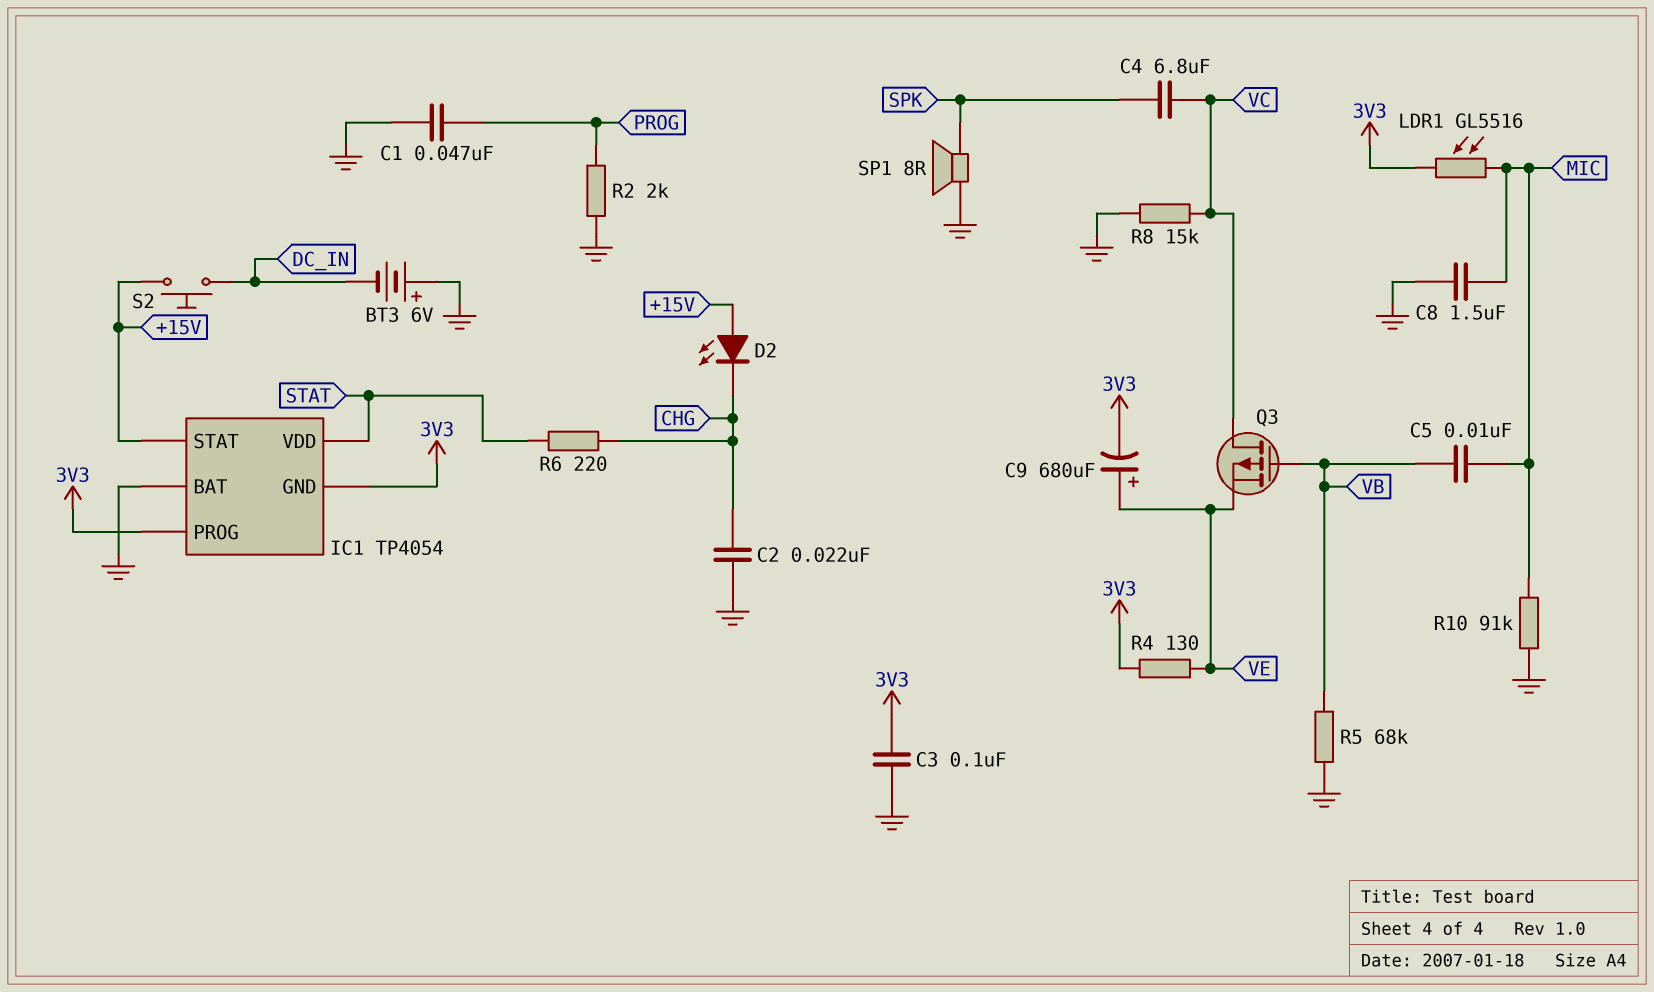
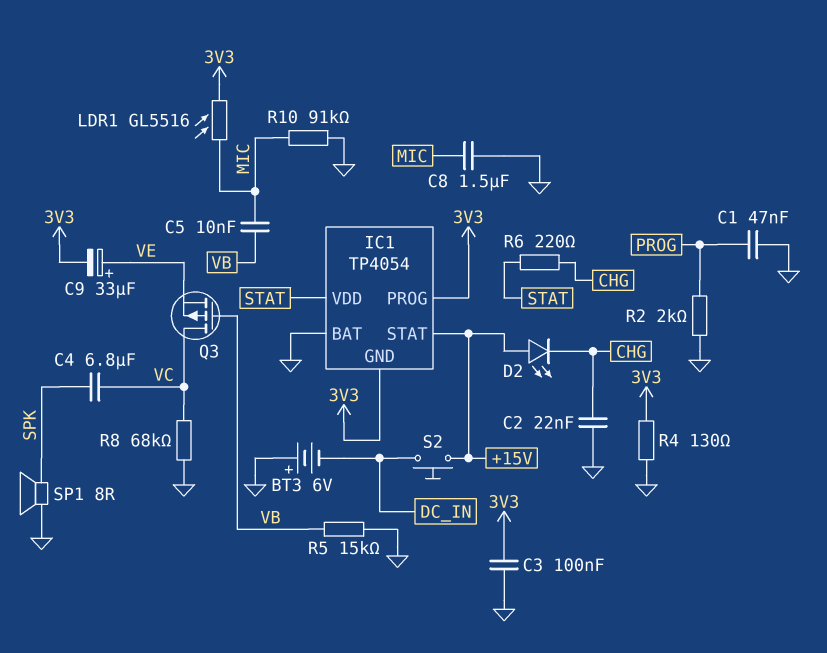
C9: 680uF (plus VE, minus 3V3) -> 33uF (plus VE, minus 3V3)
R4: 130 (3V3, VE) -> 130 (3V3, GND)
R5: 68k (GND, VB) -> 15k (GND, VB)
R8: 15k (GND, VC) -> 68k (GND, VC)

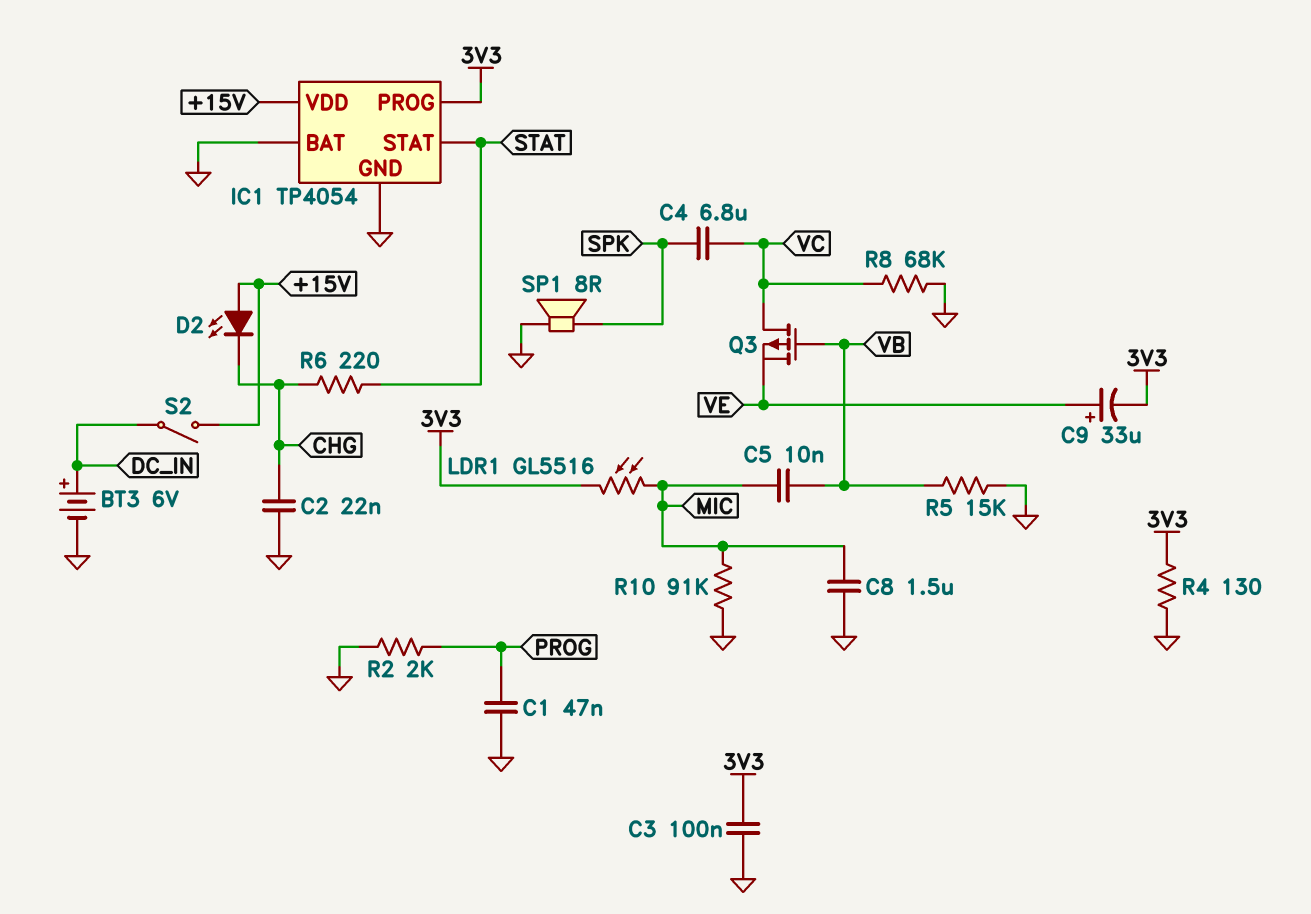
BT3: 6V (plus GND, minus DC_IN) -> 6V (plus DC_IN, minus GND)
IC1 pin GND: 3V3 -> GND
IC1 pin STAT: +15V -> STAT
IC1 pin VDD: STAT -> +15V
S2: button (+15V, DC_IN) -> switch (+15V, DC_IN)

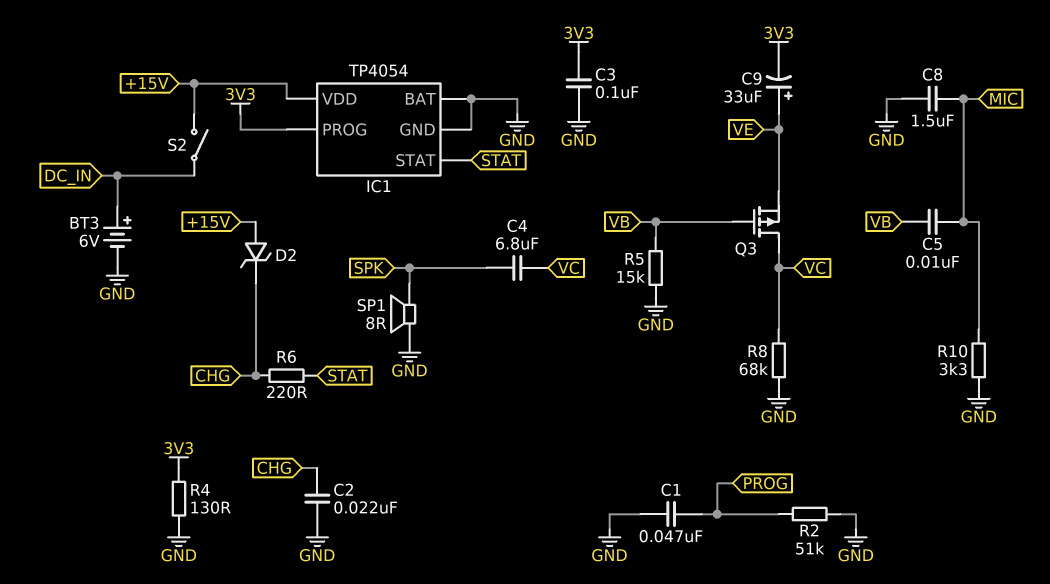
D2: LED (A +15V, K CHG) -> zener (A +15V, K CHG)
LDR1: GL5516 (3V3, MIC) -> none
R2: 2k (GND, PROG) -> 51k (GND, PROG)
R10: 91k (GND, MIC) -> 3.3k (GND, MIC)

